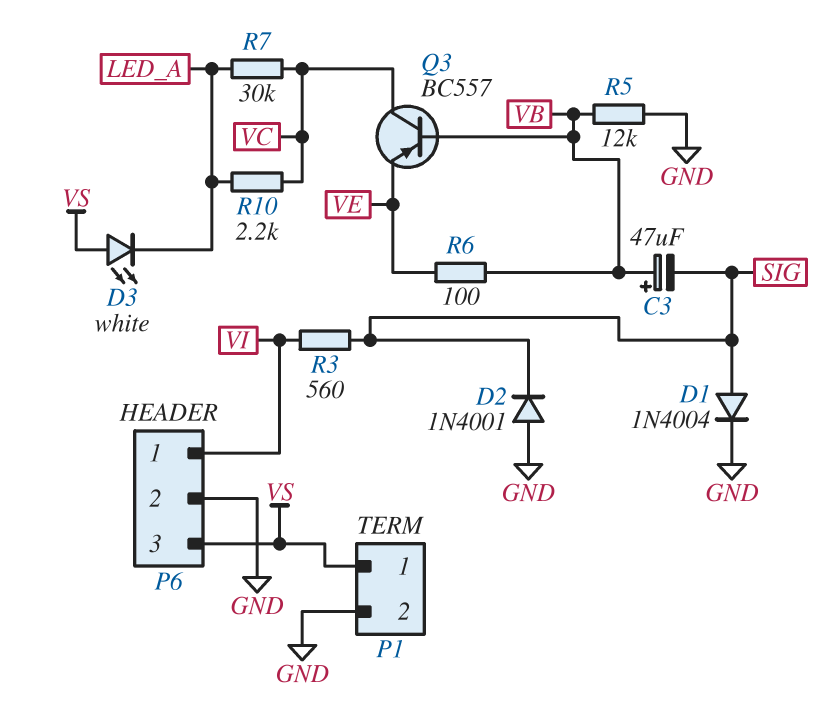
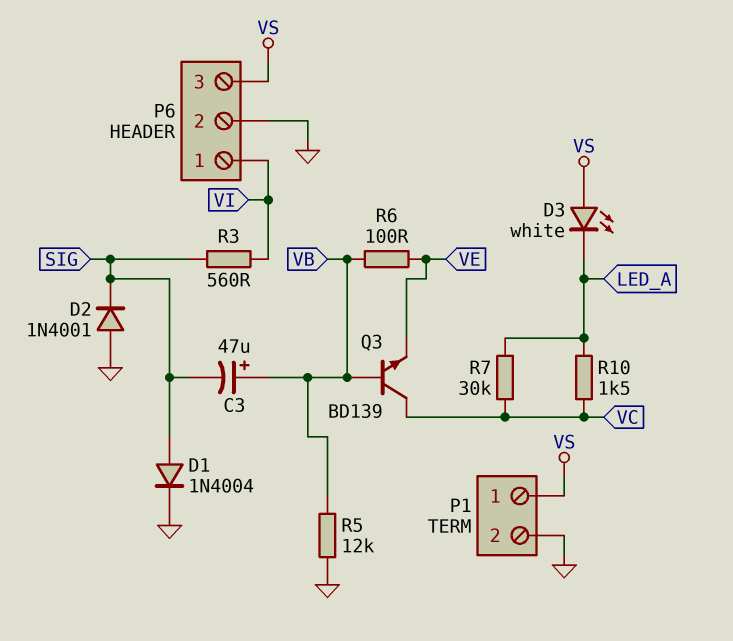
Q3: PNP BC557 (B VB, C VC, E VE) -> NPN BD139 (B VB, C VC, E VE)
R10: 2.2k (LED_A, VC) -> 1.5k (LED_A, VC)

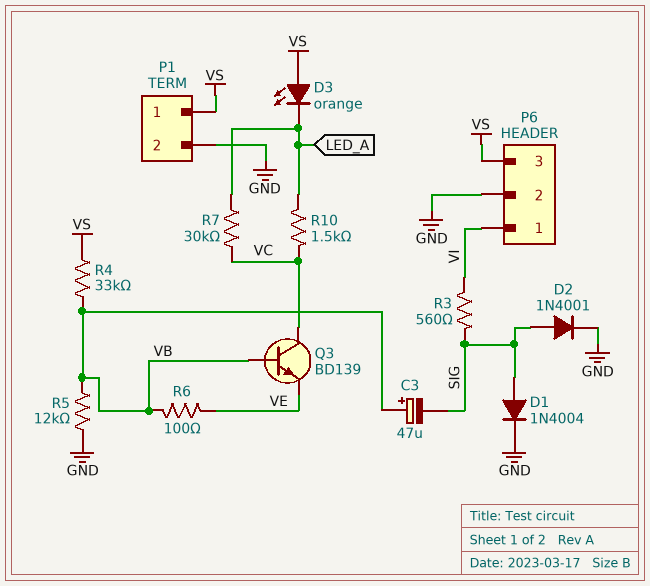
D2: diode 1N4001 (A GND, K SIG) -> diode 1N4001 (A SIG, K GND)
D3: LED white (A VS, K LED_A) -> LED orange (A VS, K LED_A)
R4: none -> 33k (VB, VS)

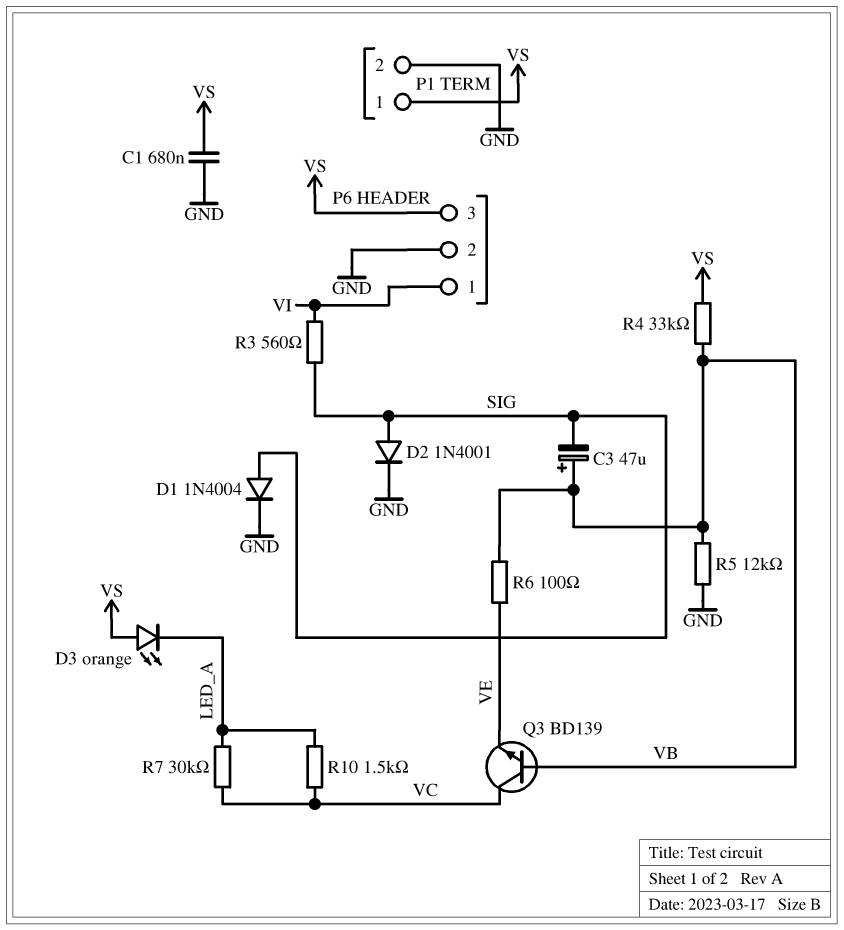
C1: none -> 680nF (GND, VS)

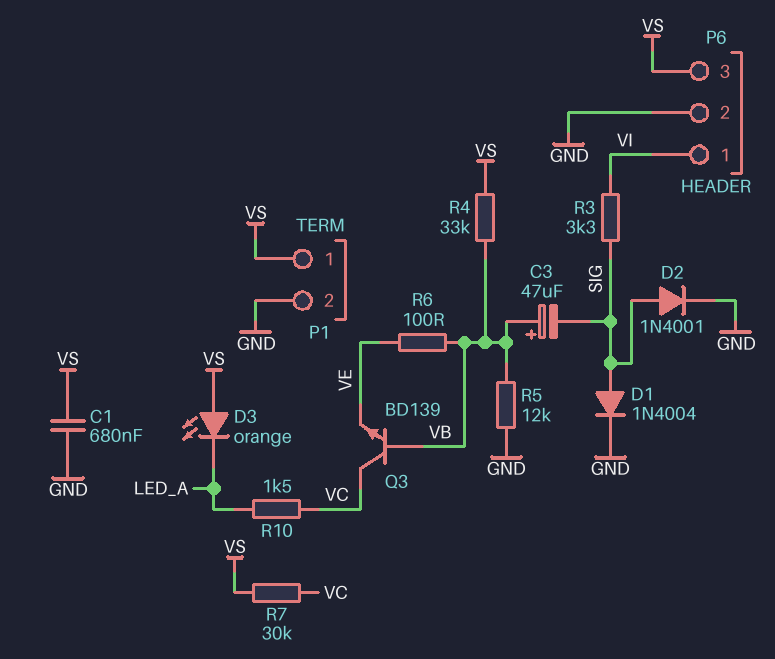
R3: 560 (SIG, VI) -> 3.3k (SIG, VI)
R7: 30k (LED_A, VC) -> 30k (VC, VS)

